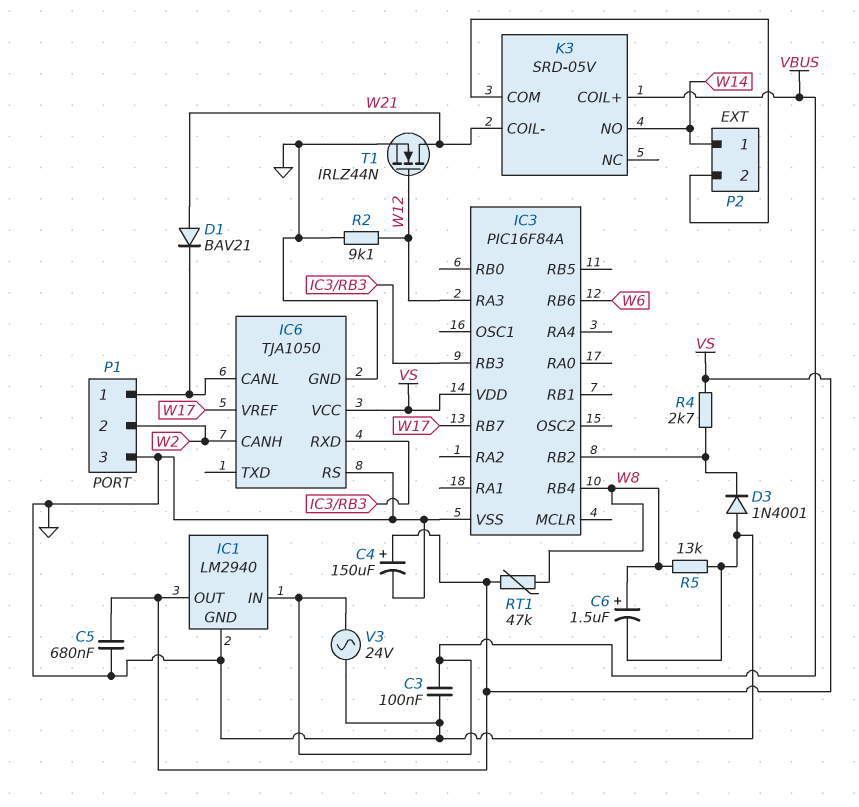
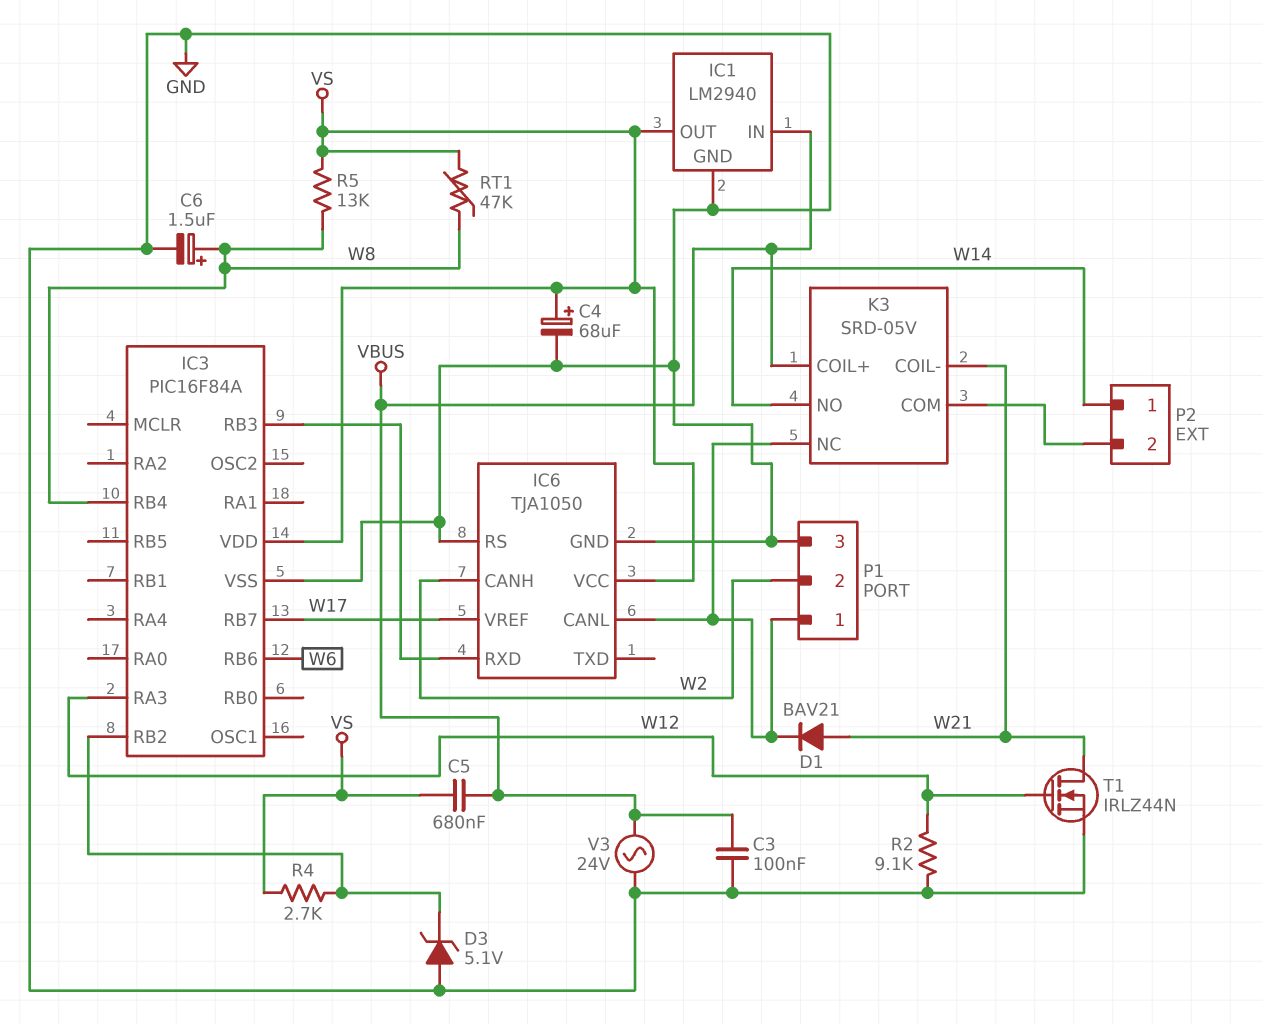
C4: 150uF (plus VS, minus GND) -> 68uF (plus VS, minus GND)
C5: 680nF (GND, VS) -> 680nF (VBUS, VS)
D3: diode 1N4001 (A GND, K IC3/RB2) -> zener 5.1V (A GND, K IC3/RB2)
K3 pin NC: none -> IC6/CANL
R5: 13k (GND, W8) -> 13k (VS, W8)

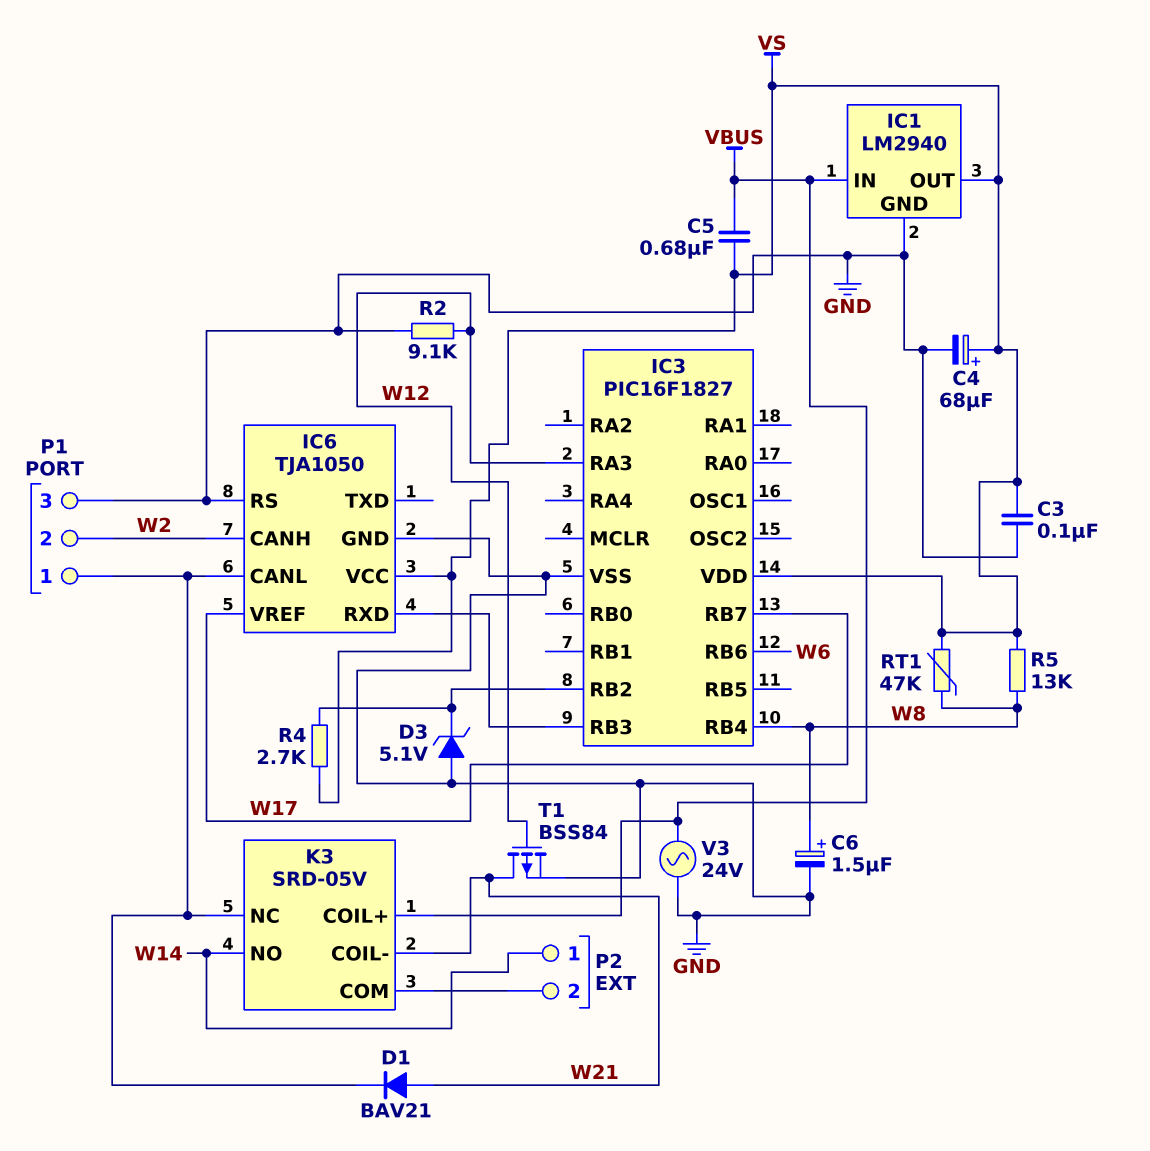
C3: 100nF (GND, VBUS) -> 100nF (GND, VS)
IC3: PIC16F84A -> PIC16F1827
T1: NMOS IRLZ44N (G W12, D W21, S GND) -> PMOS BSS84 (G W12, D W21, S GND)

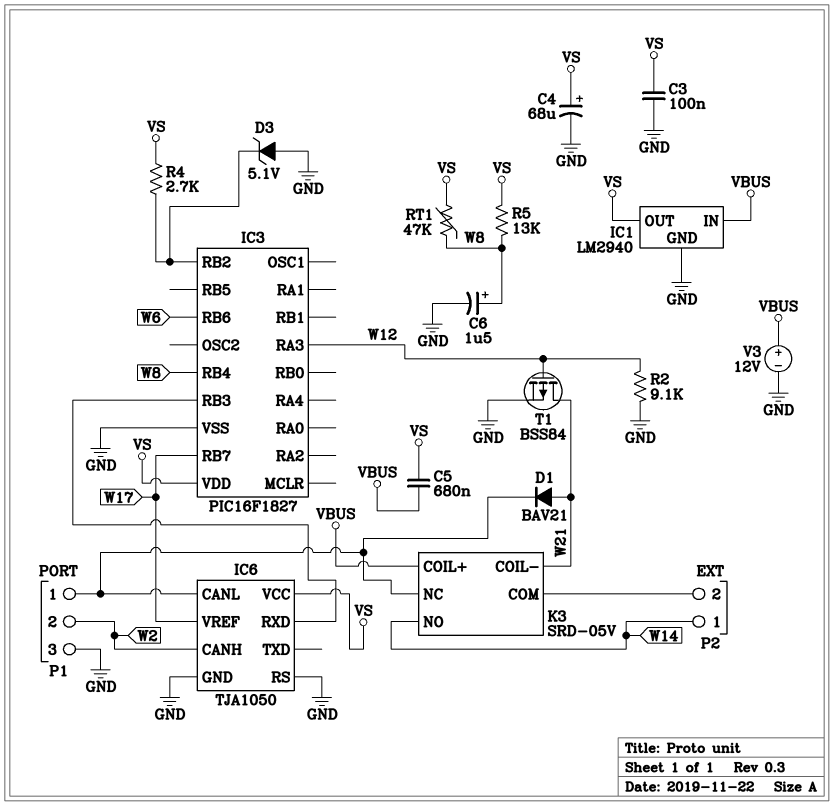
V3: AC 24V (GND, VBUS) -> 12V (plus VBUS, minus GND)

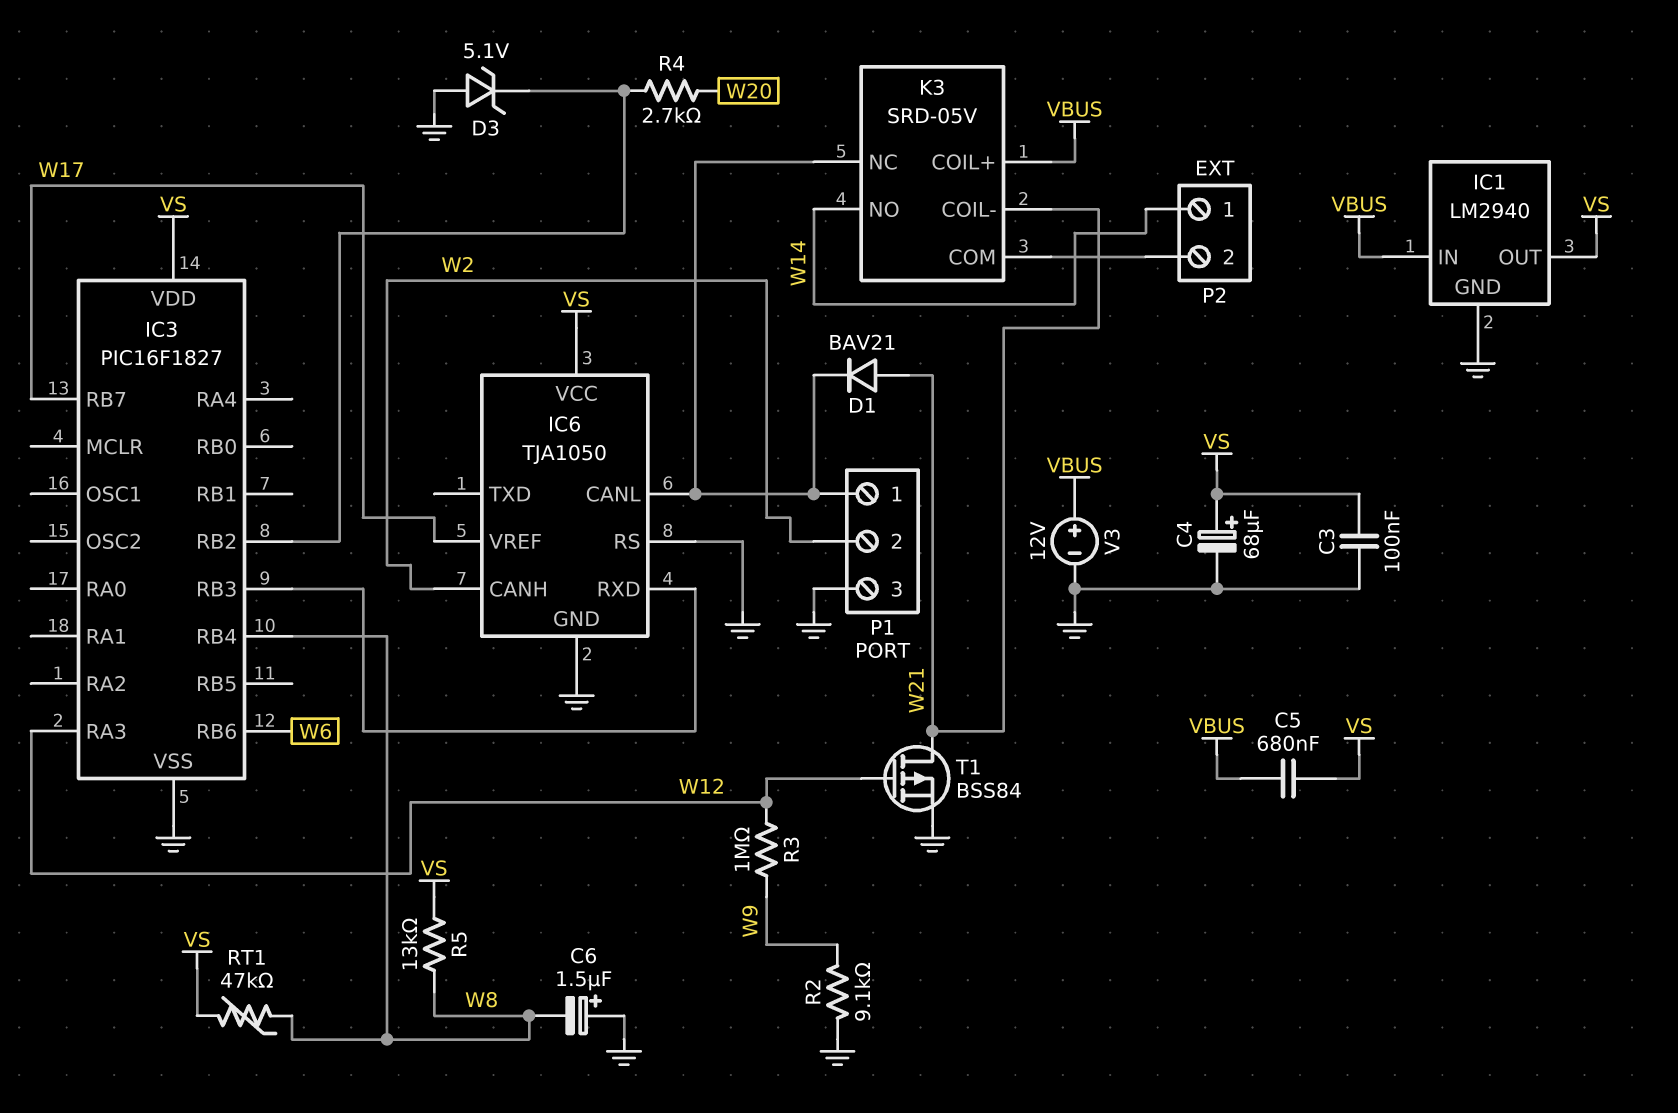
C6: 1.5uF (plus W8, minus GND) -> 1.5uF (plus GND, minus W8)
R2: 9.1k (GND, W12) -> 9.1k (GND, W9)
R3: none -> 1M (W9, W12)
R4: 2.7k (IC3/RB2, VS) -> 2.7k (IC3/RB2, W20)

